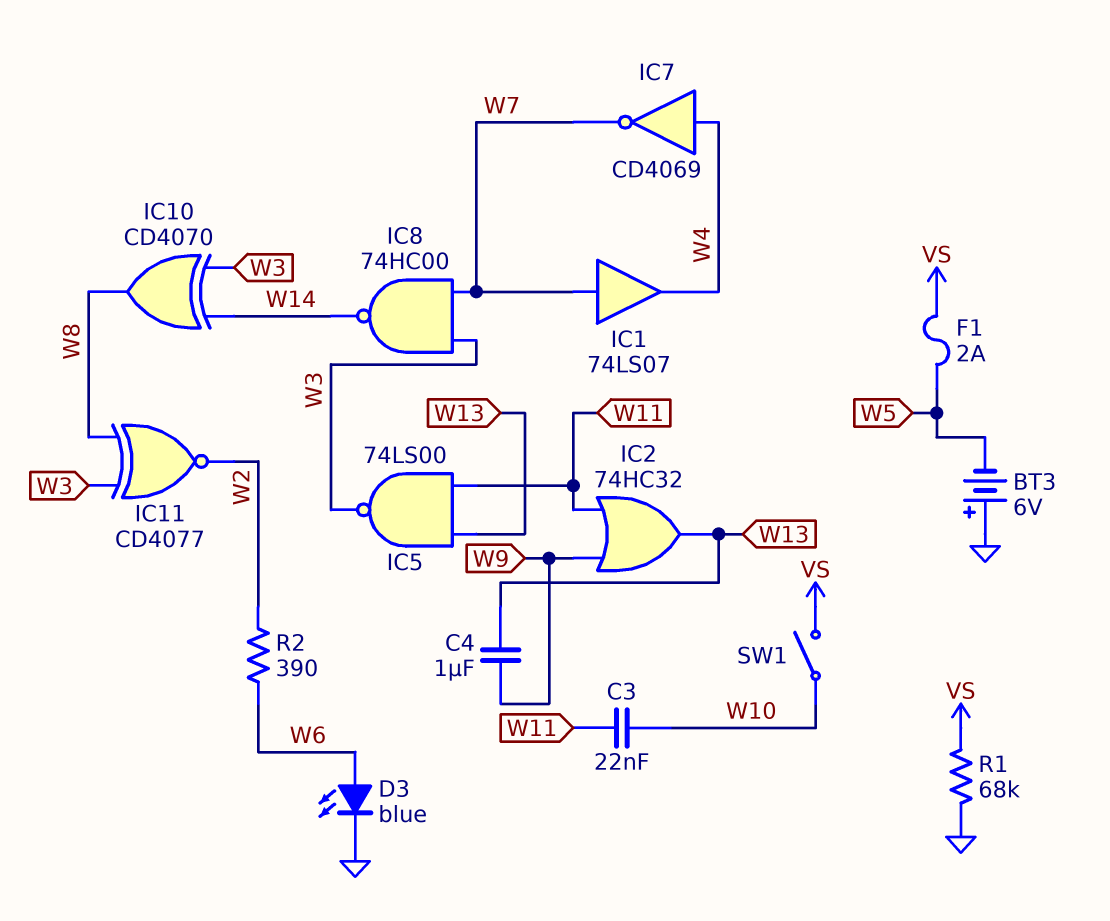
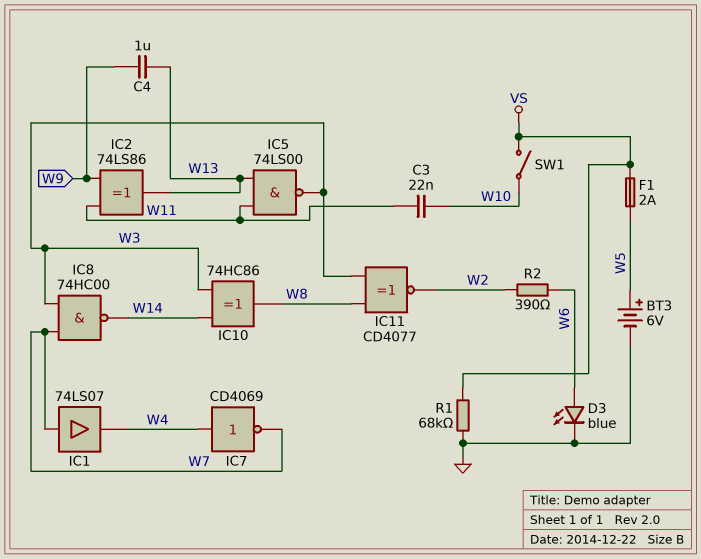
BT3: 6V (plus GND, minus W5) -> 6V (plus W5, minus GND)
IC2: OR 74HC32 (in W9, in W11, out W13) -> XOR 74LS86 (in W9, in W11, out W13)
IC10: XOR CD4070 (in W3, in W14, out W8) -> XOR 74HC86 (in W3, in W14, out W8)

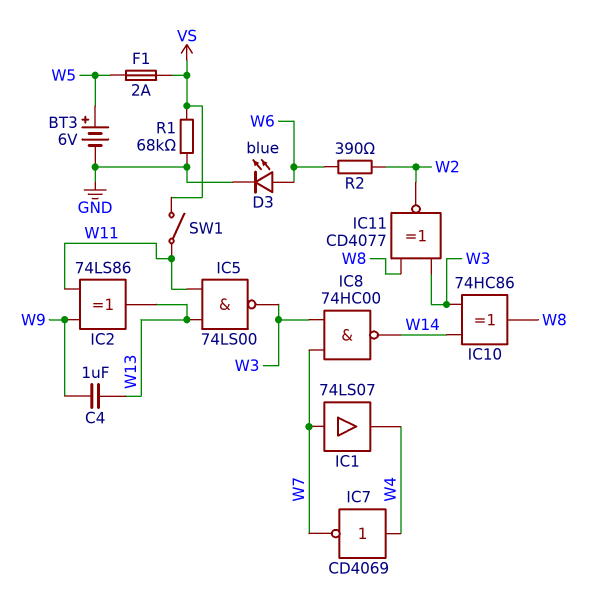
C3: 22nF (W10, W11) -> none
SW1: switch (VS, W10) -> switch (VS, W11)

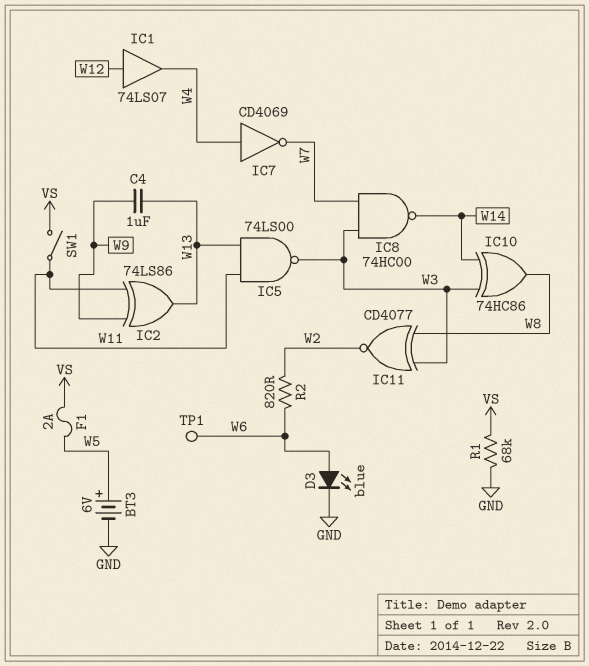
IC1: buffer 74LS07 (in W7, out W4) -> buffer 74LS07 (in W12, out W4)
R2: 390 (W2, W6) -> 820 (W2, W6)
TP1: none -> test point (W6)

